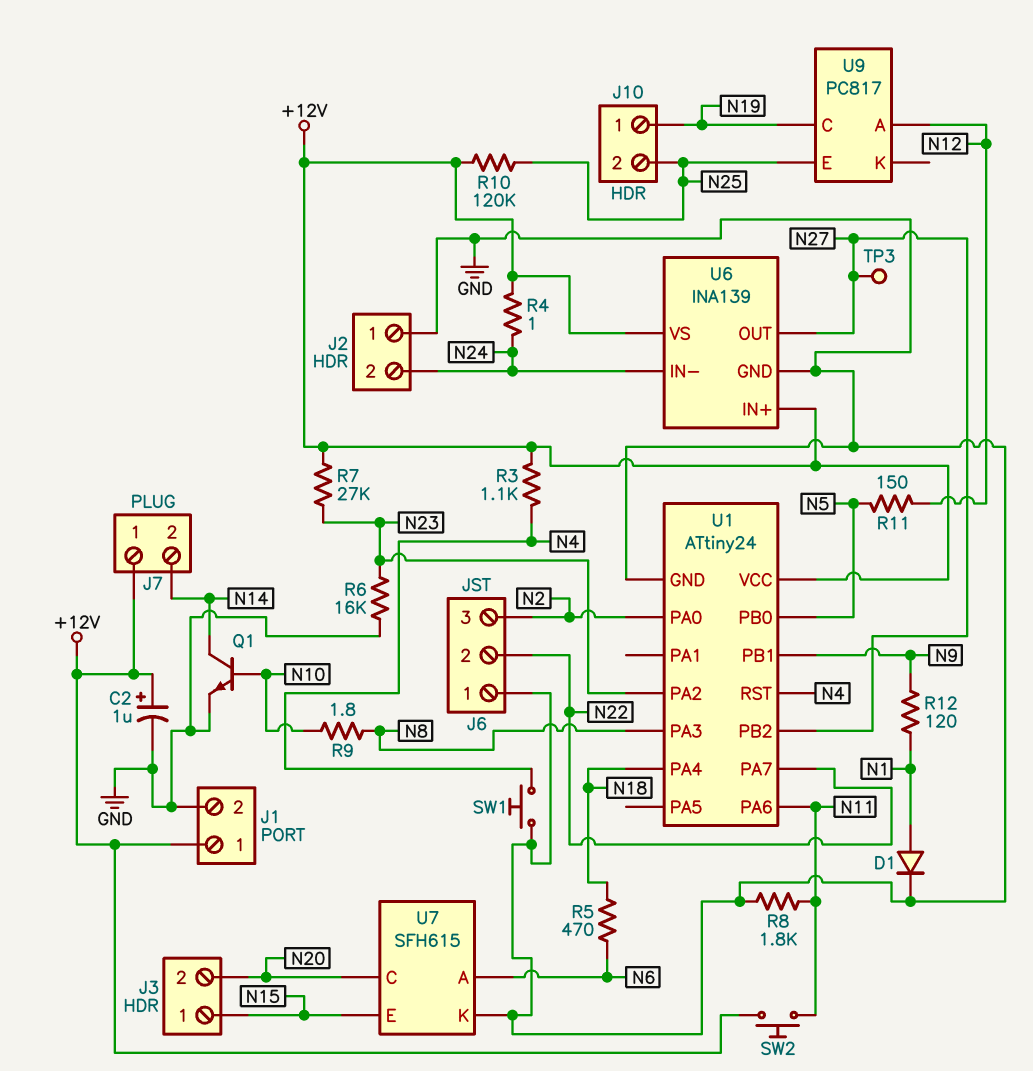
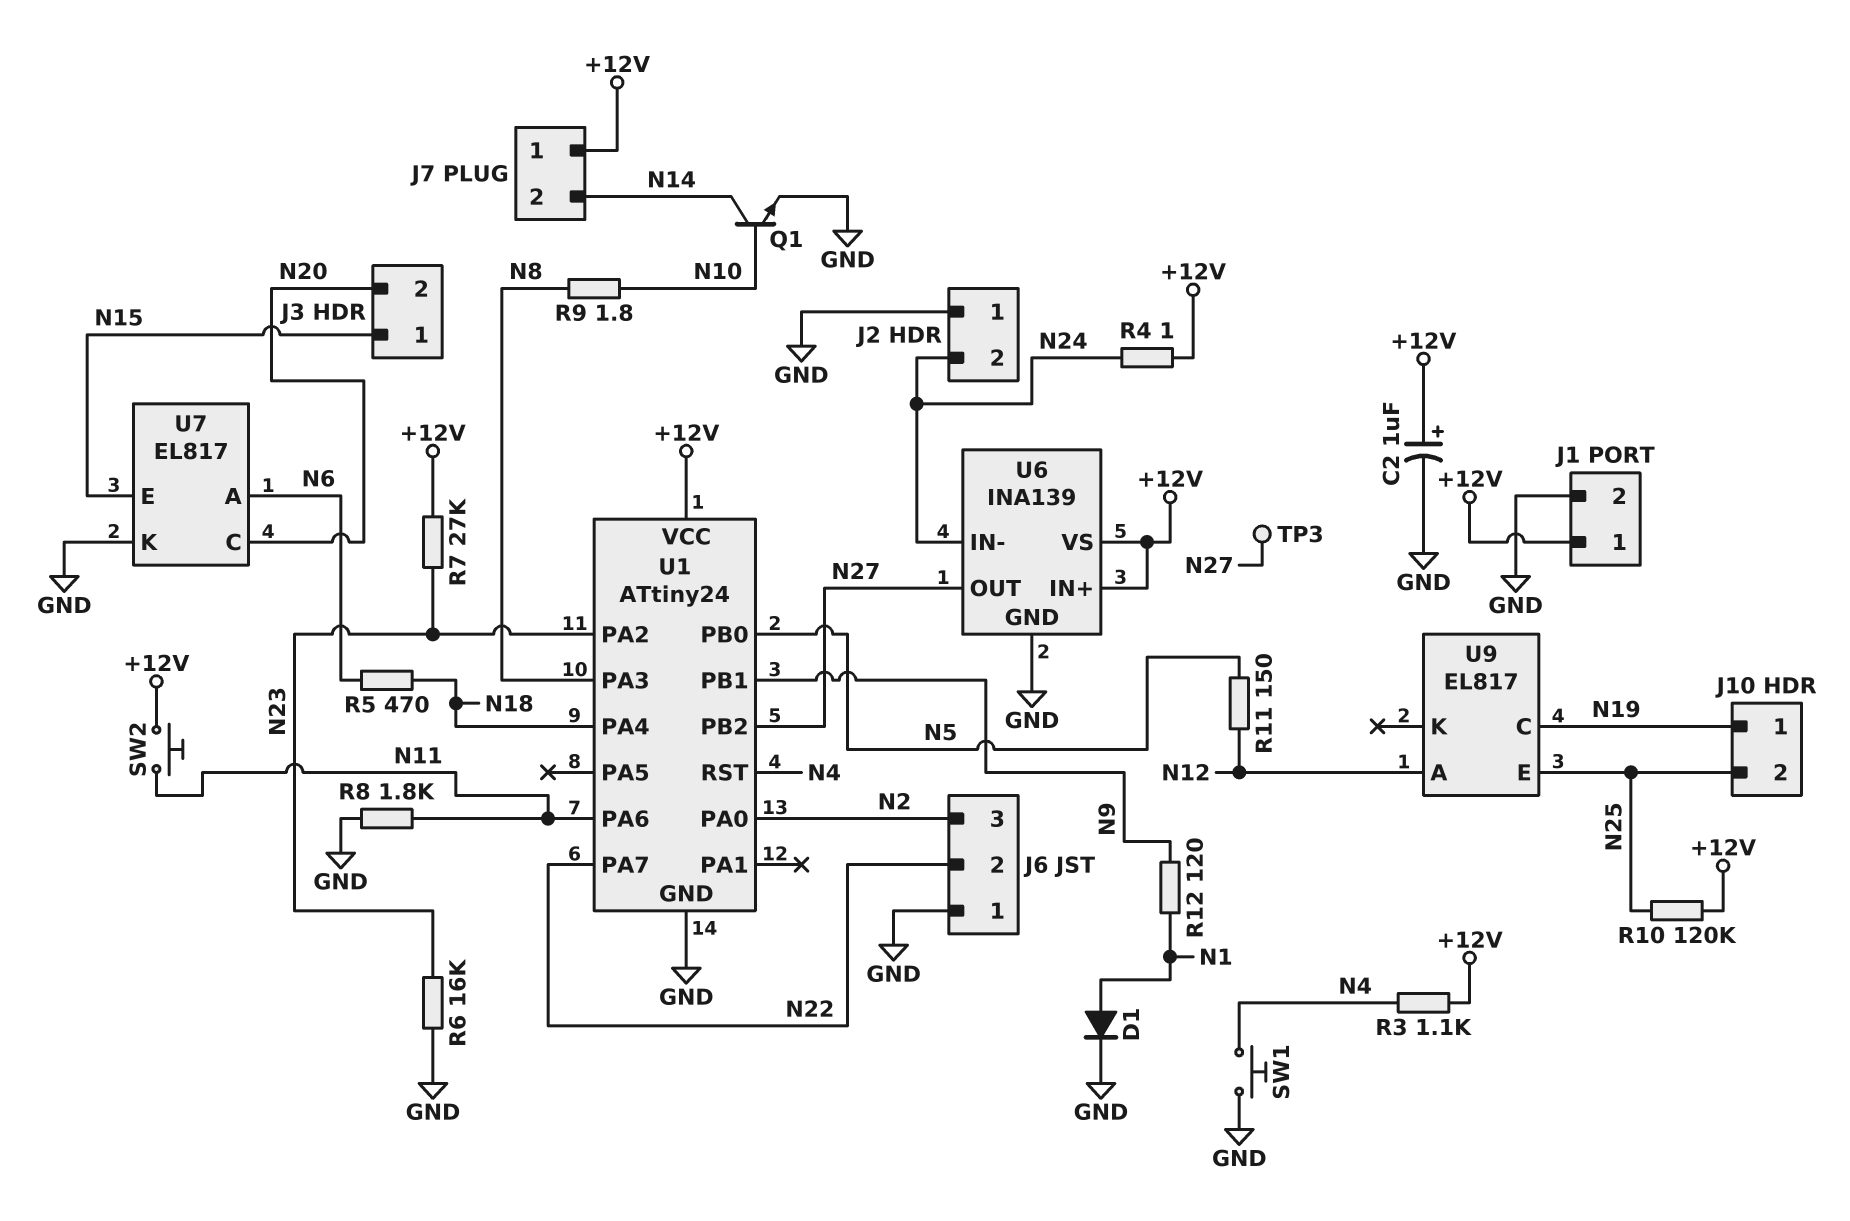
U7: SFH615 -> EL817
U9: PC817 -> EL817

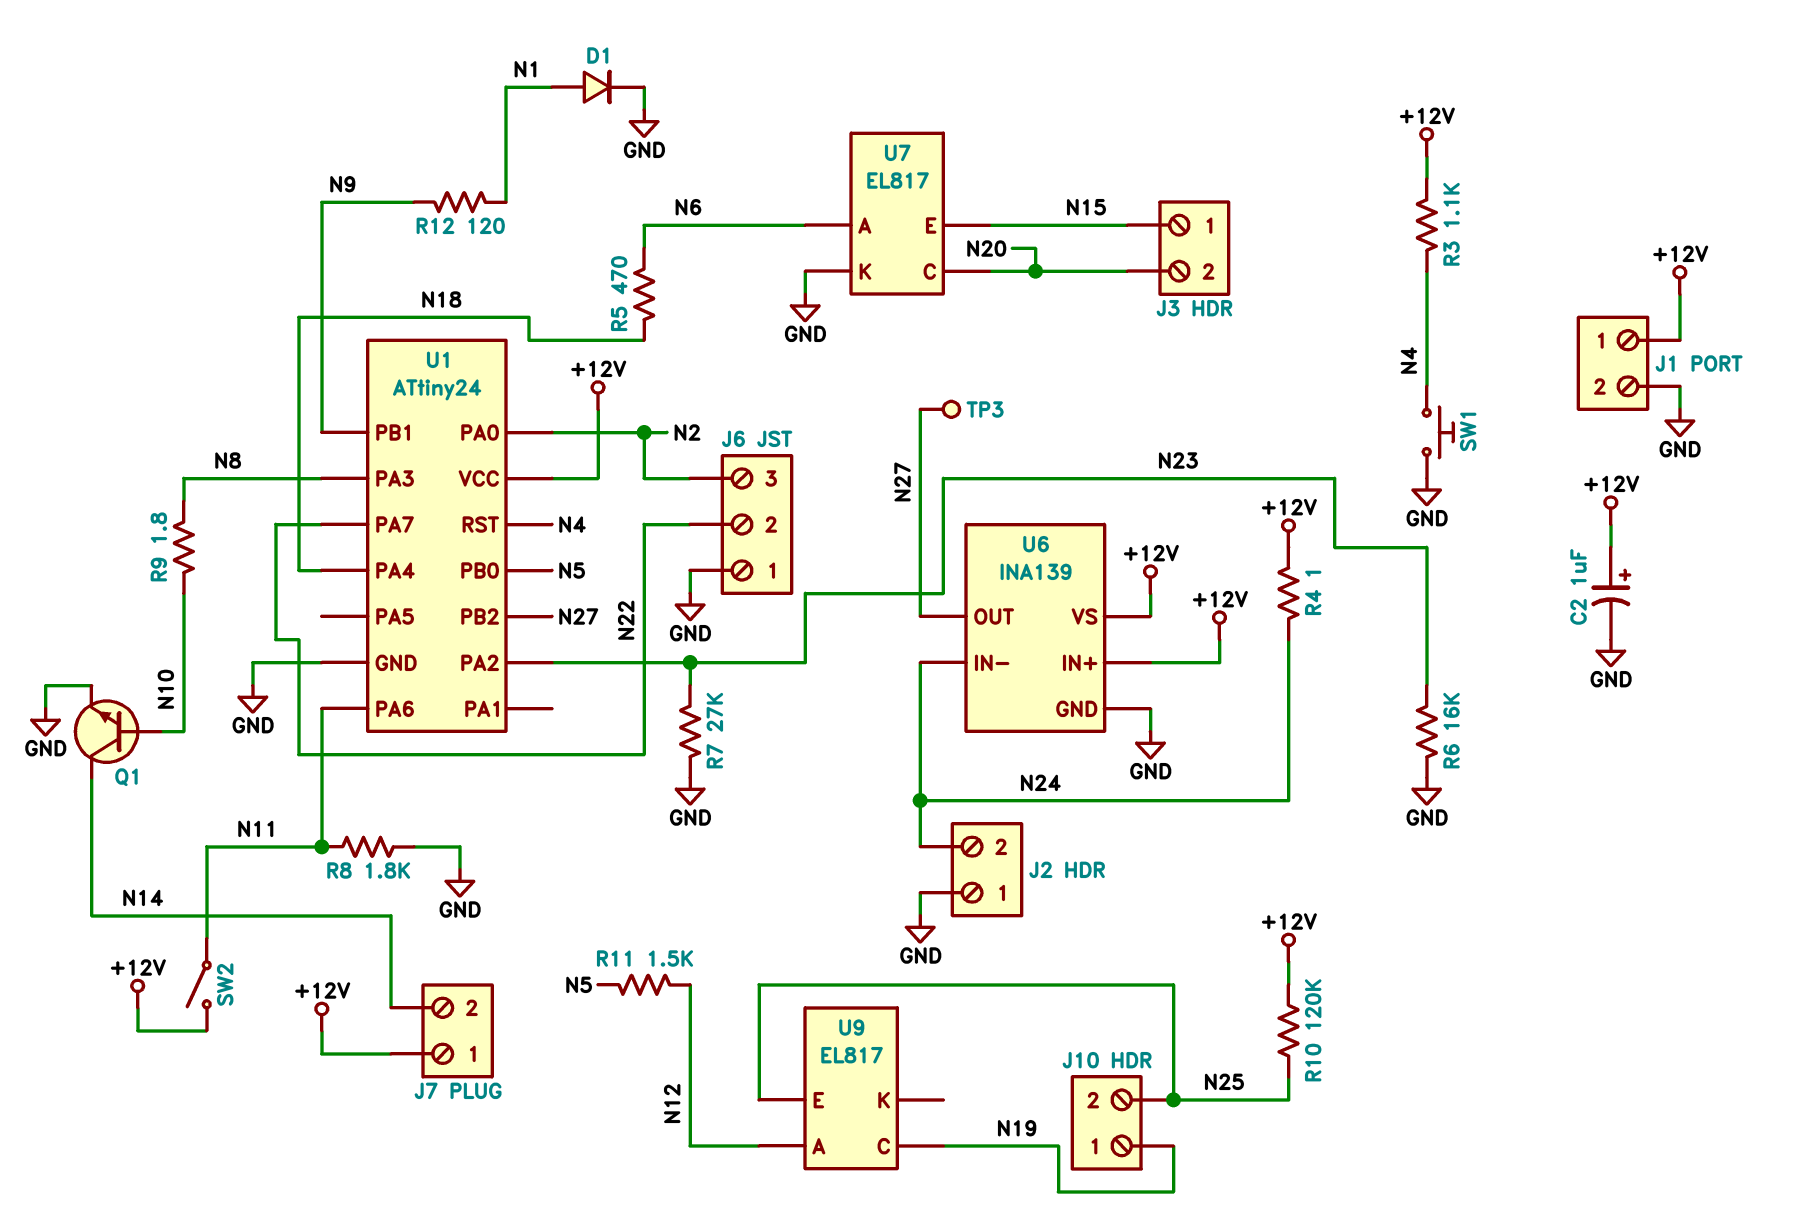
R7: 27k (+12V, N23) -> 27k (GND, N23)
R11: 150 (N5, N12) -> 1.5k (N5, N12)
SW2: button (+12V, N11) -> switch (+12V, N11)

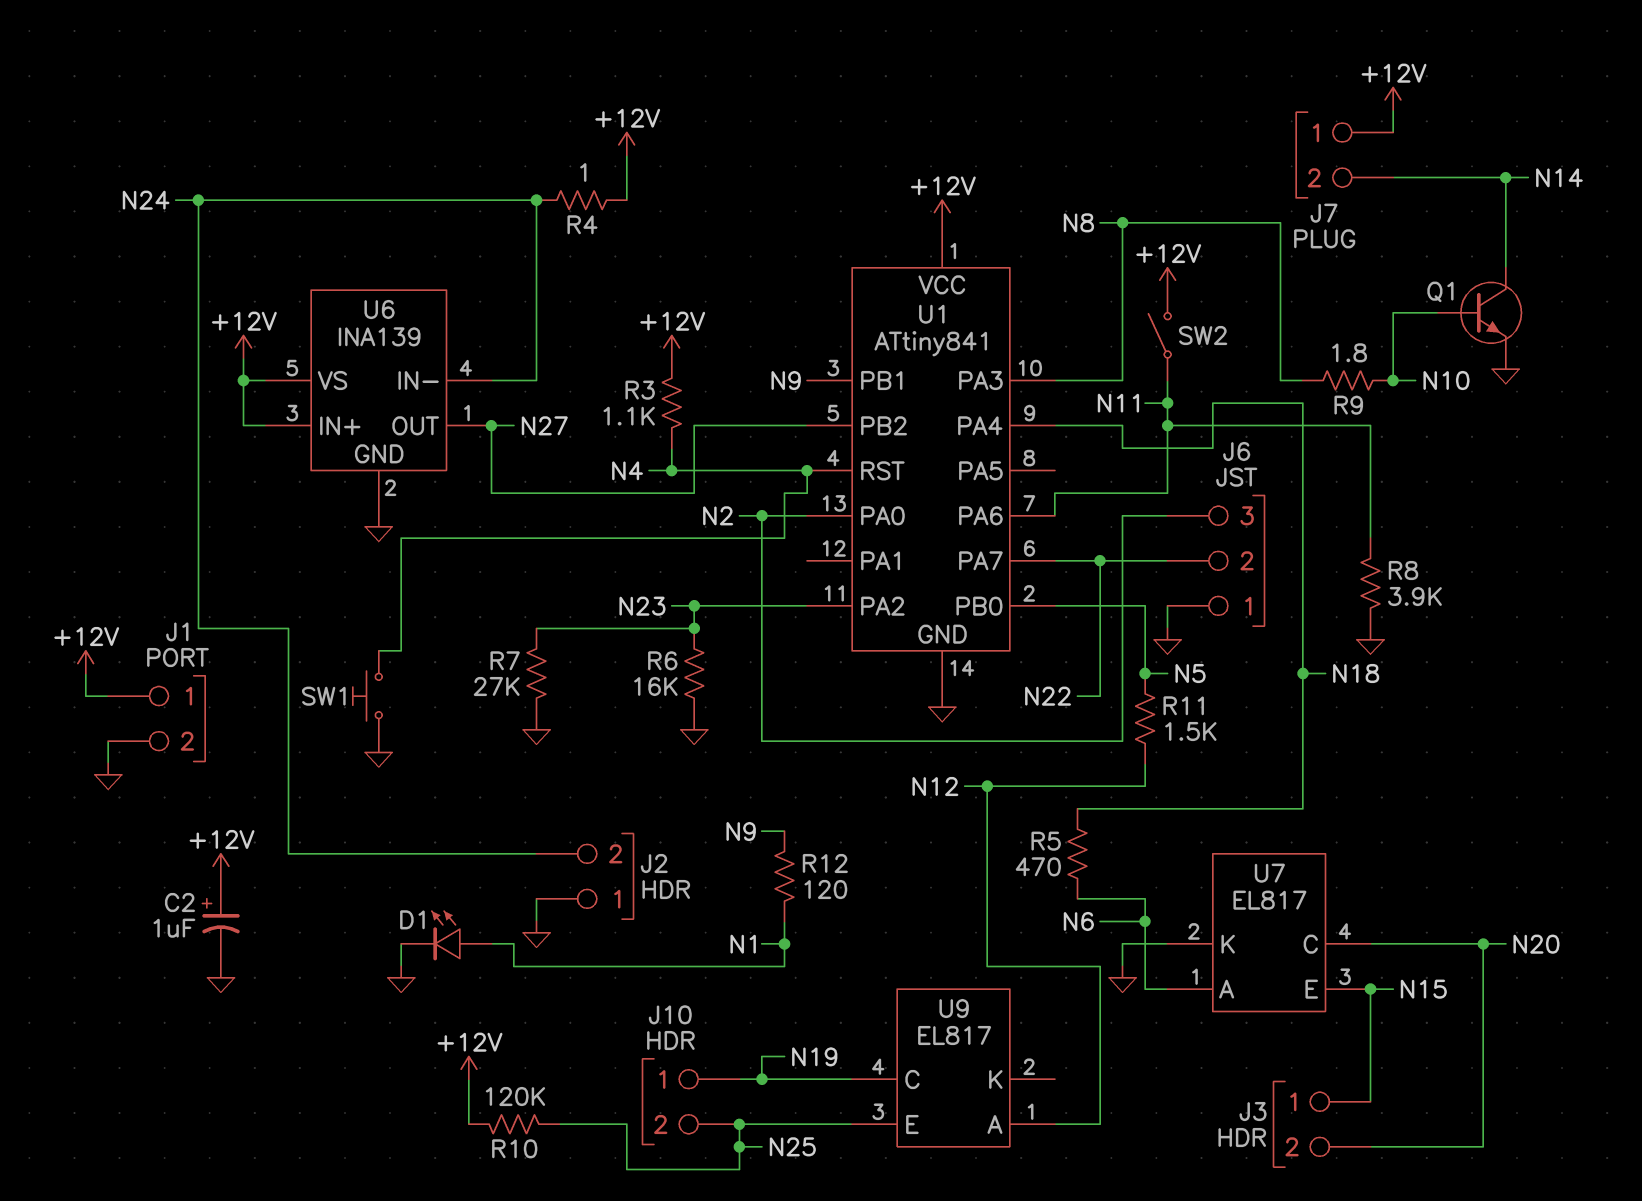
D1: diode (A N1, K GND) -> LED (A N1, K GND)
R8: 1.8k (GND, N11) -> 3.9k (GND, N11)
TP3: test point (N27) -> none
U1: ATtiny24 -> ATtiny841

